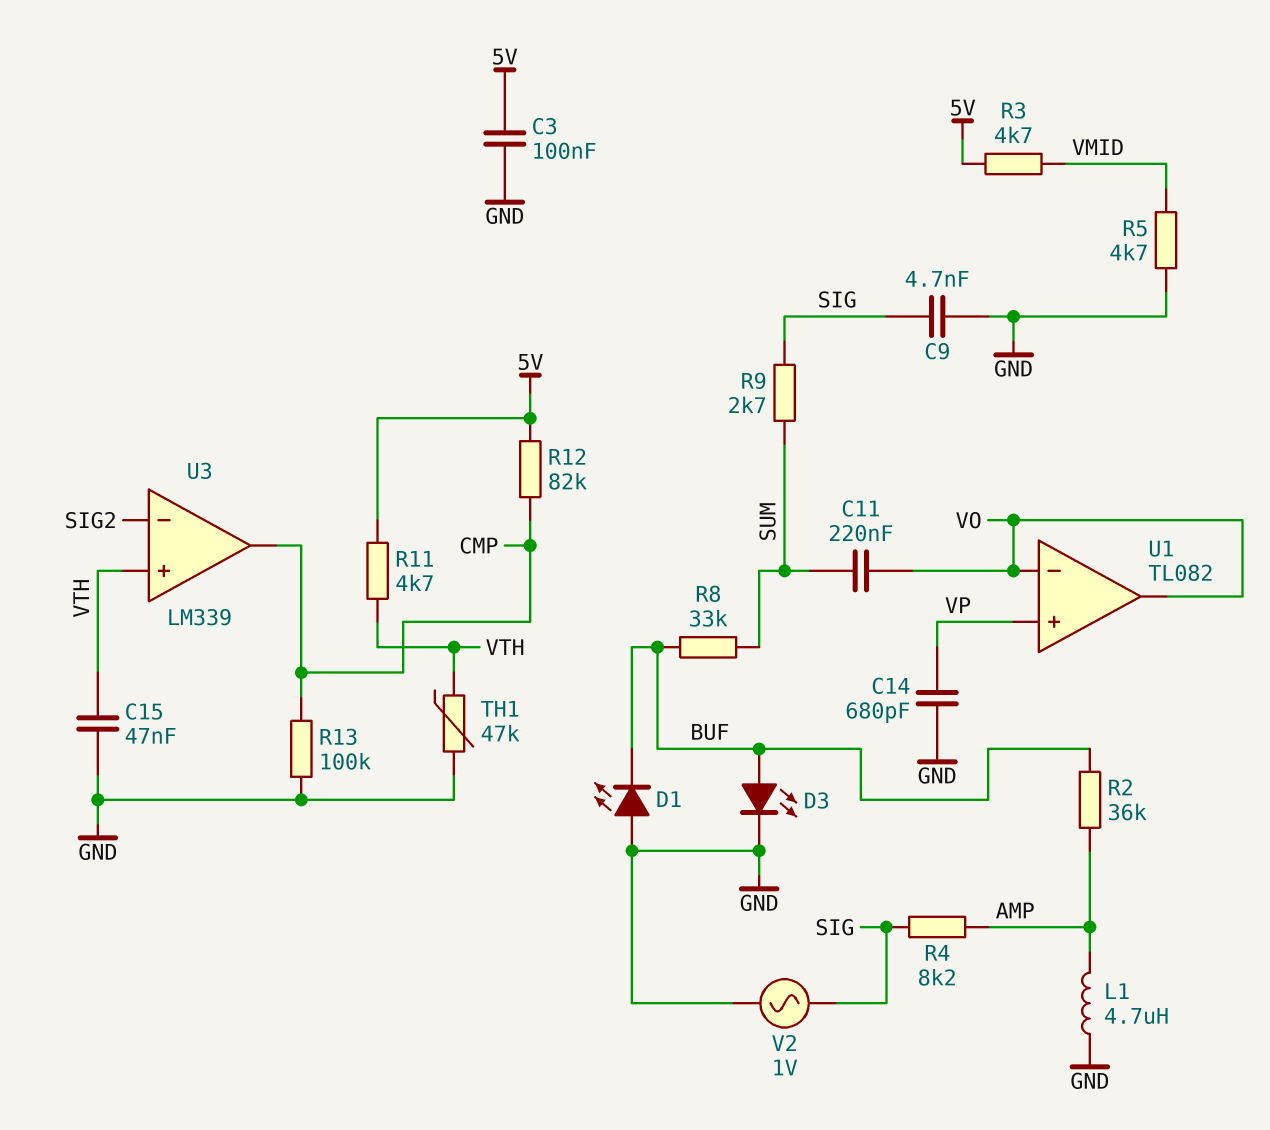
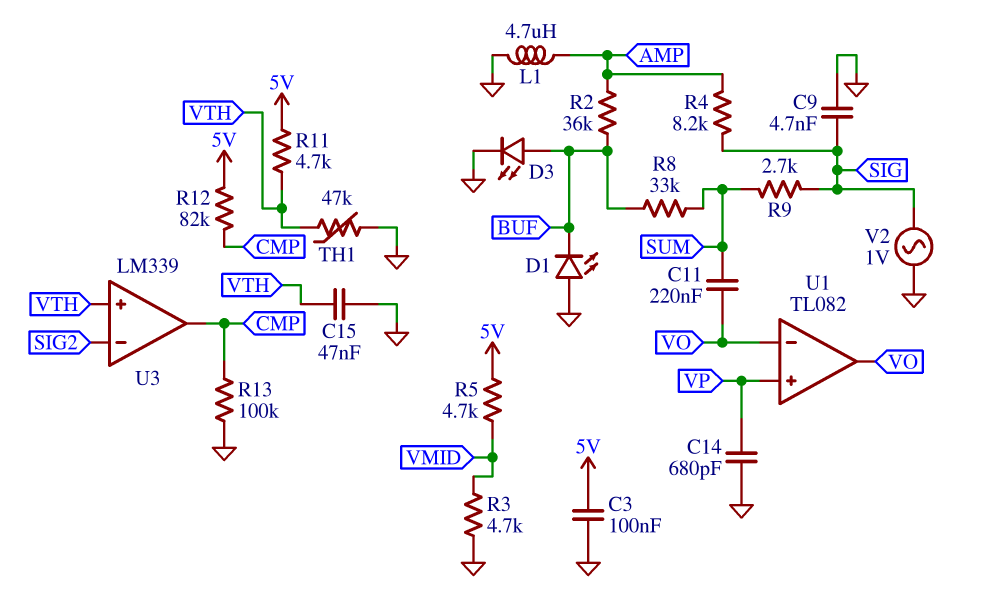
R3: 4.7k (5V, VMID) -> 4.7k (GND, VMID)
R5: 4.7k (GND, VMID) -> 4.7k (5V, VMID)

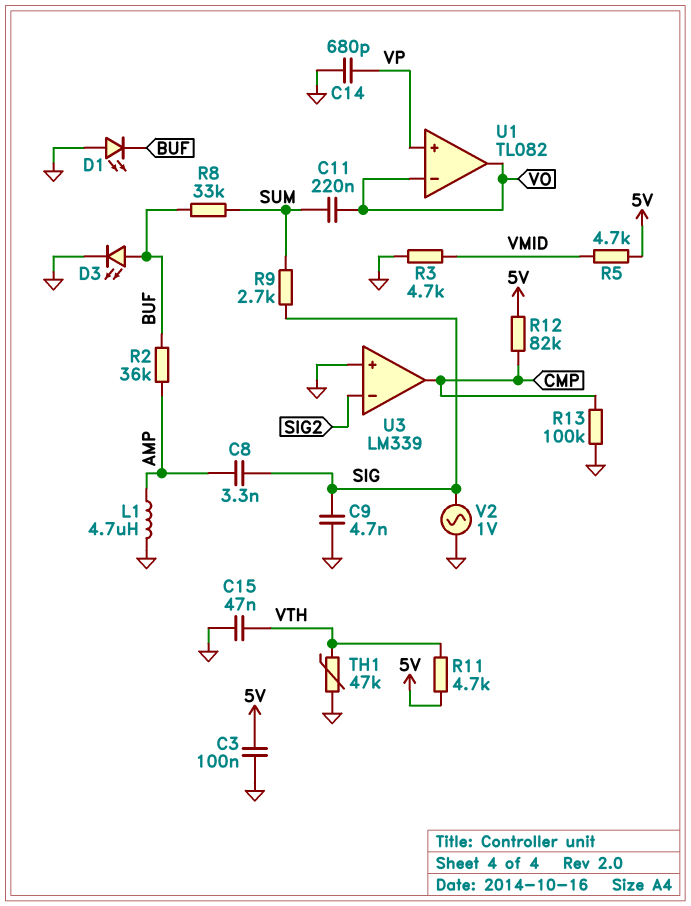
C8: none -> 3.3nF (AMP, SIG)
R4: 8.2k (AMP, SIG) -> none
U3 pin in+: VTH -> GND

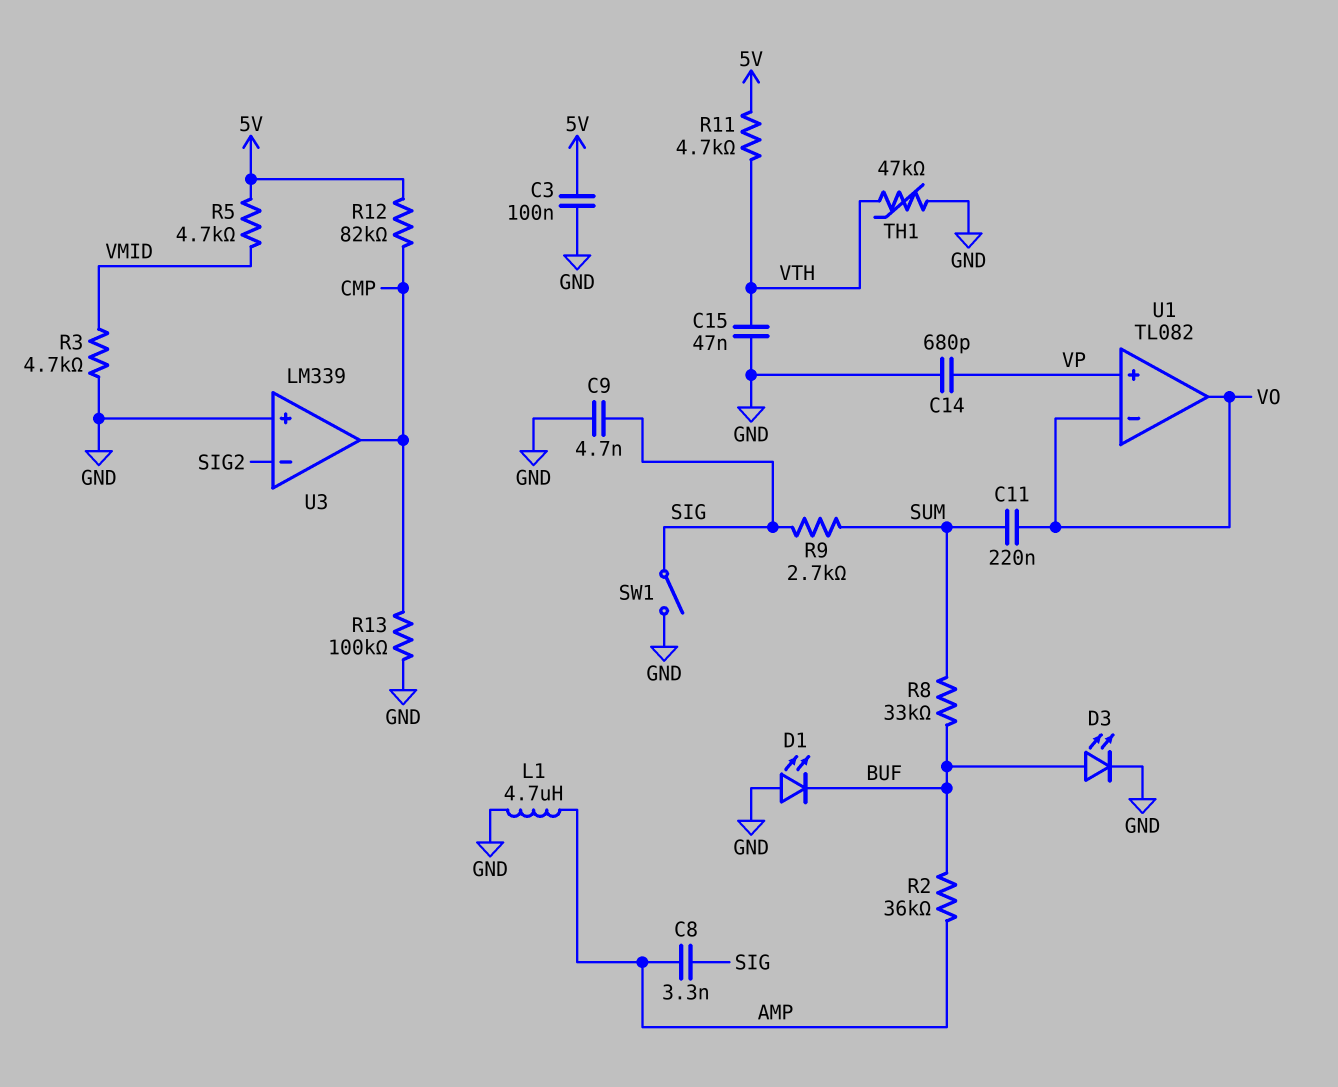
SW1: none -> switch (GND, SIG)
V2: AC 1V (GND, SIG) -> none

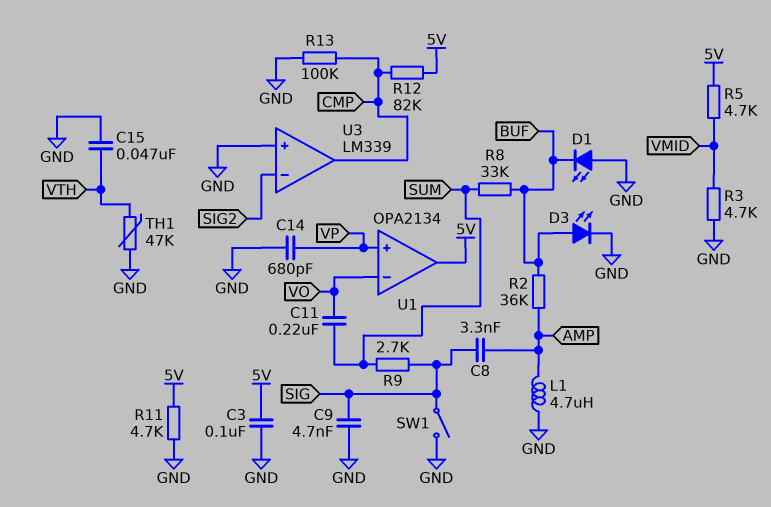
R11: 4.7k (5V, VTH) -> 4.7k (5V, GND)
U1: TL082 -> OPA2134
U1 pin out: VO -> 5V

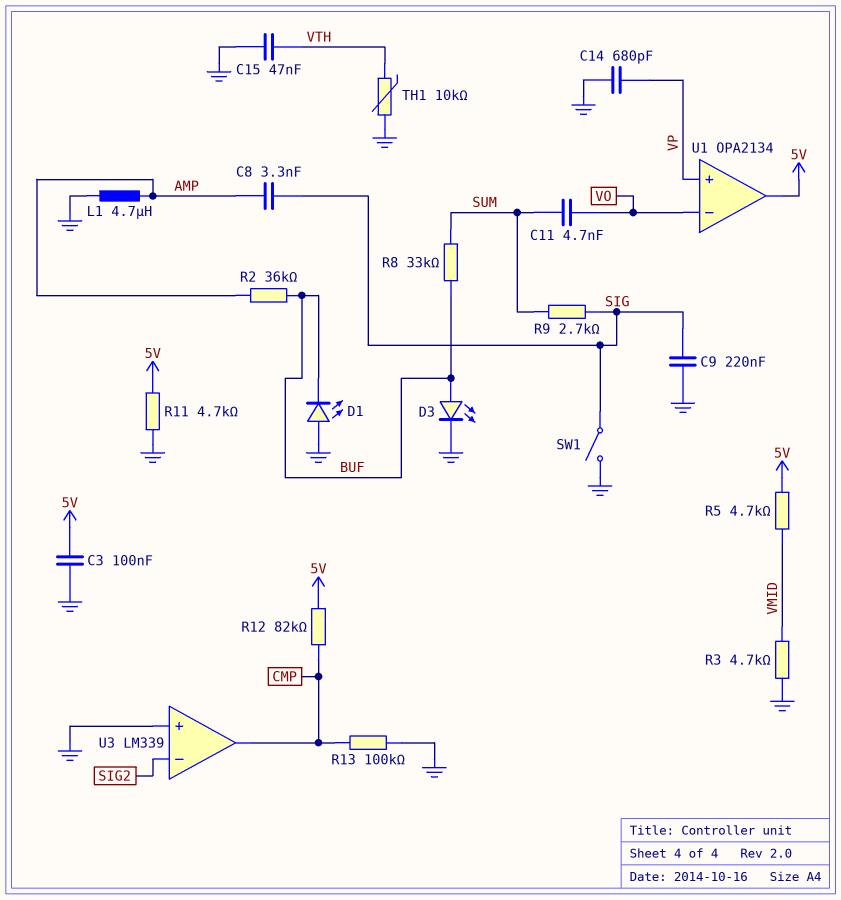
C9: 4.7nF (GND, SIG) -> 220nF (GND, SIG)
C11: 220nF (SUM, VO) -> 4.7nF (SUM, VO)
TH1: 47k (GND, VTH) -> 10k (GND, VTH)

